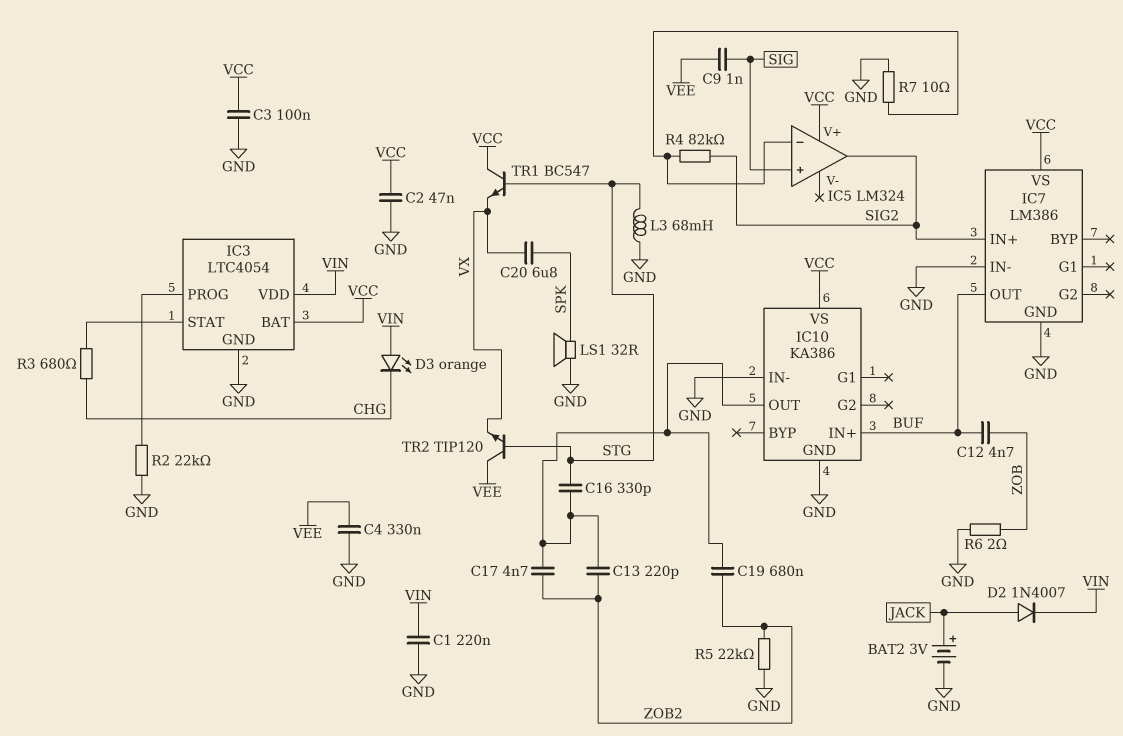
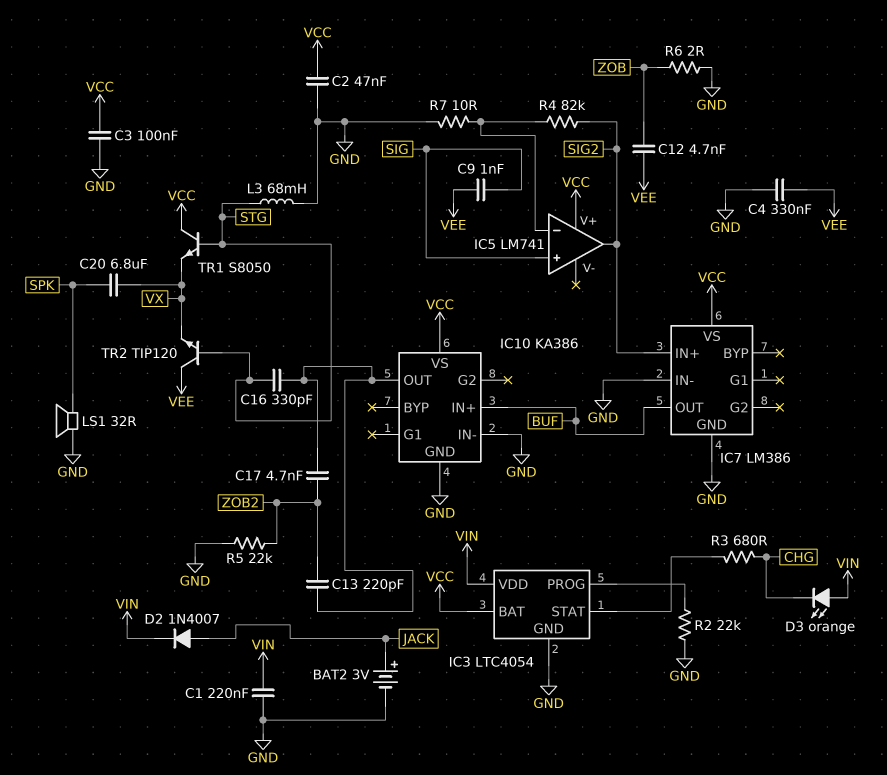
C12: 4.7nF (BUF, ZOB) -> 4.7nF (VEE, ZOB)
C19: 680nF (IC10/OUT, ZOB2) -> none
IC5: LM324 -> LM741
TR1: NPN BC547 (B STG, C VCC, E VX) -> NPN S8050 (B STG, C VCC, E VX)

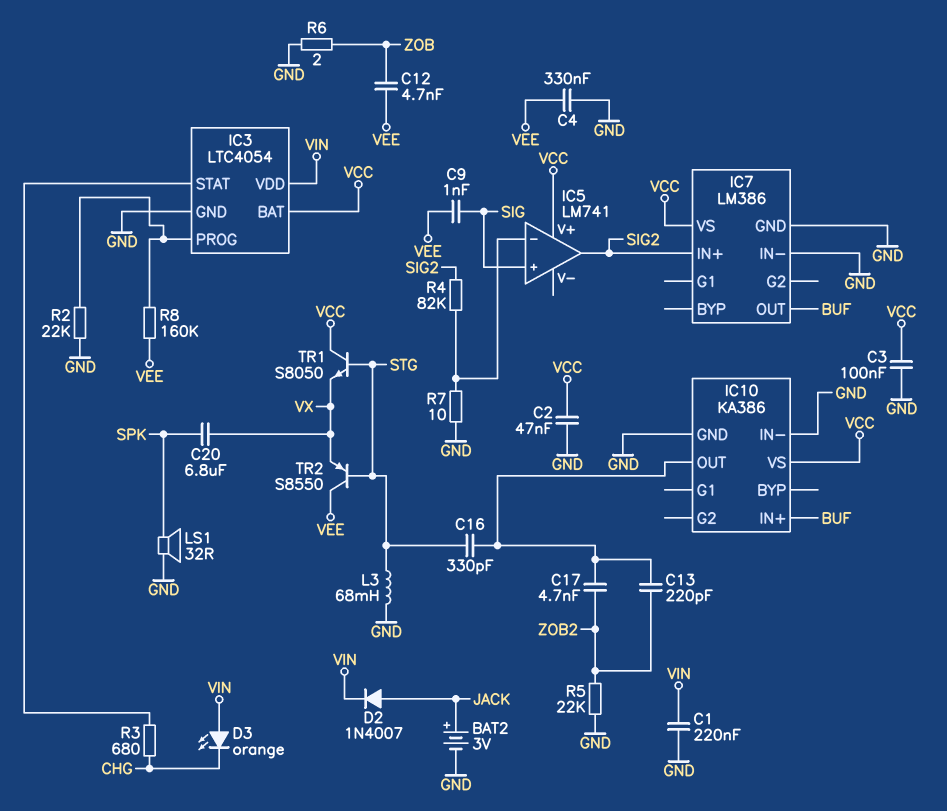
R8: none -> 160k (IC3/PROG, VEE)
TR2: NPN TIP120 (B STG, C VEE, E VX) -> PNP S8550 (B STG, C VEE, E VX)

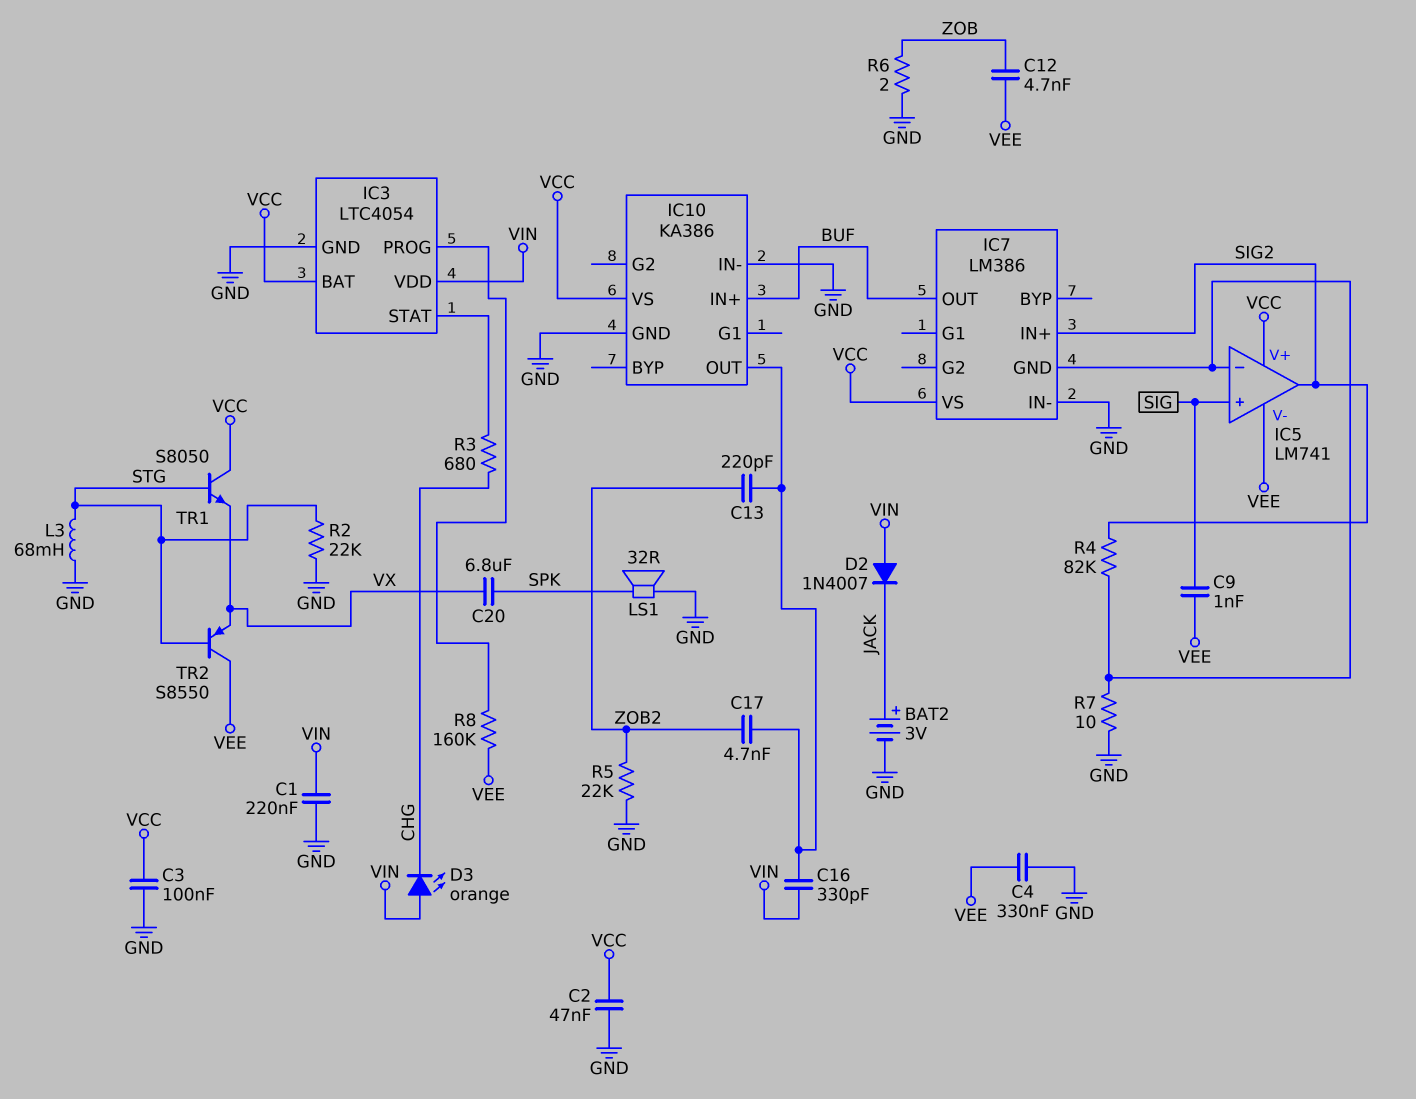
C16: 330pF (IC10/OUT, STG) -> 330pF (IC10/OUT, VIN)
D2: diode 1N4007 (A JACK, K VIN) -> diode 1N4007 (A VIN, K JACK)
IC5 pin V-: none -> VEE
IC7 pin GND: GND -> IC5/in-
R2: 22k (GND, IC3/PROG) -> 22k (GND, STG)

